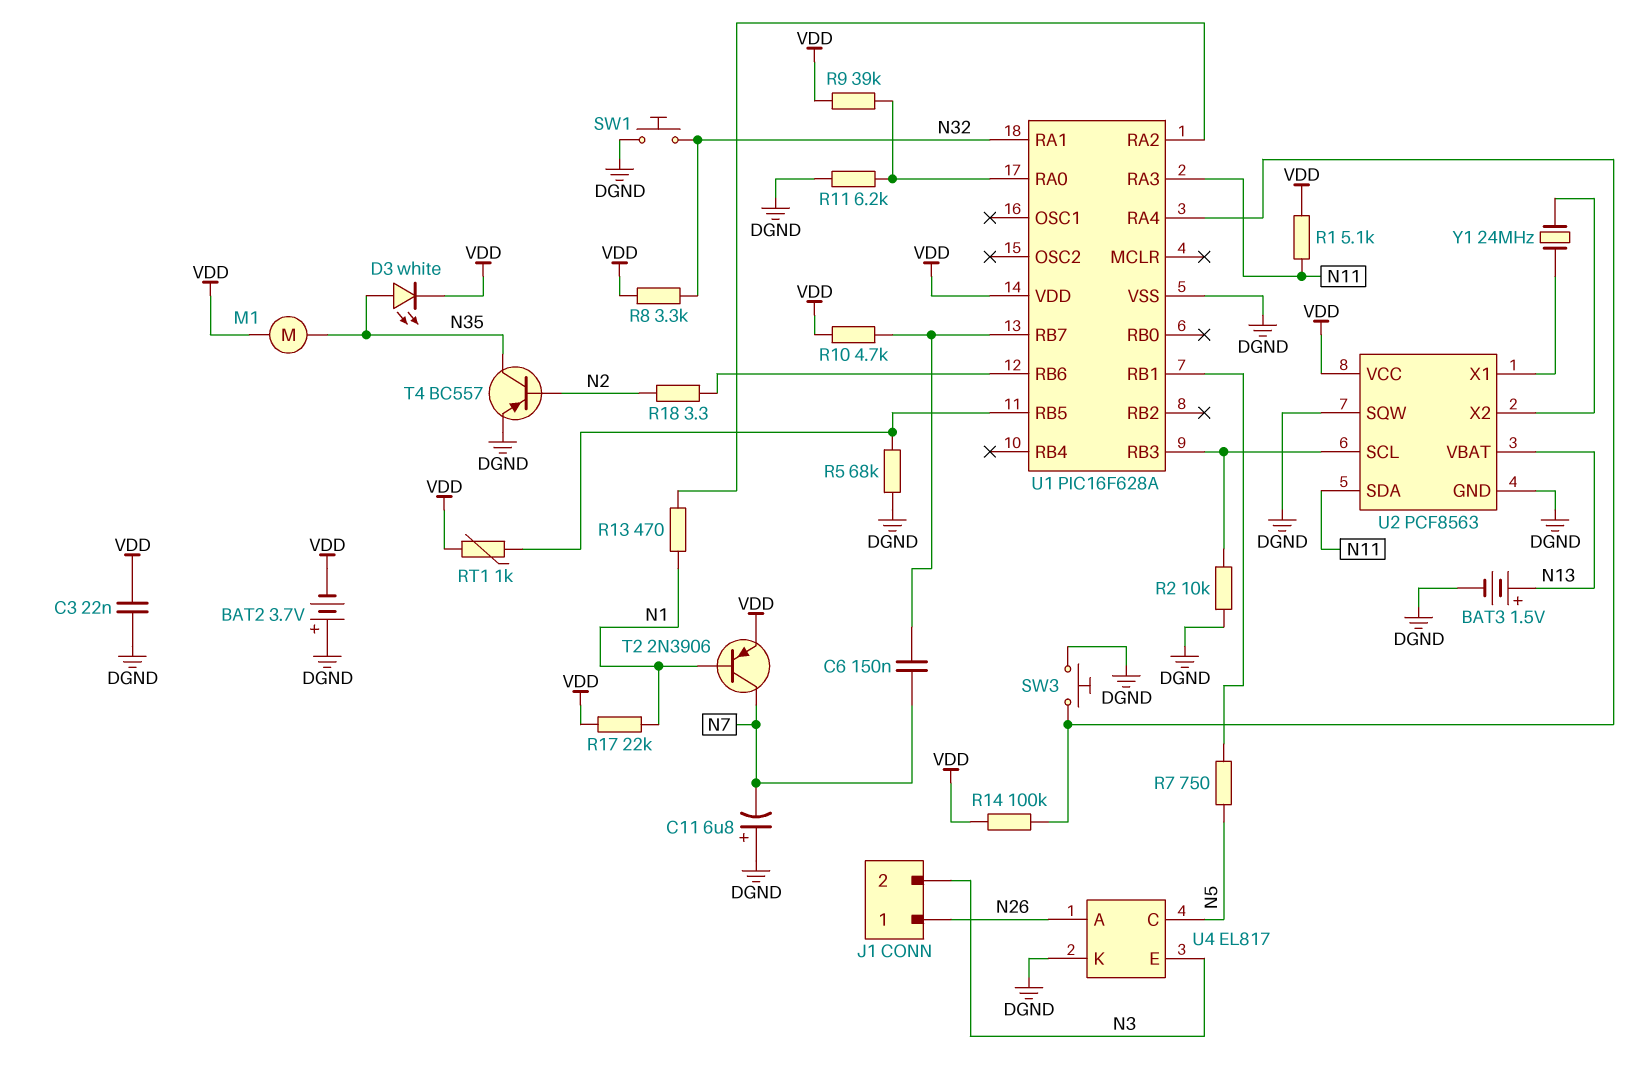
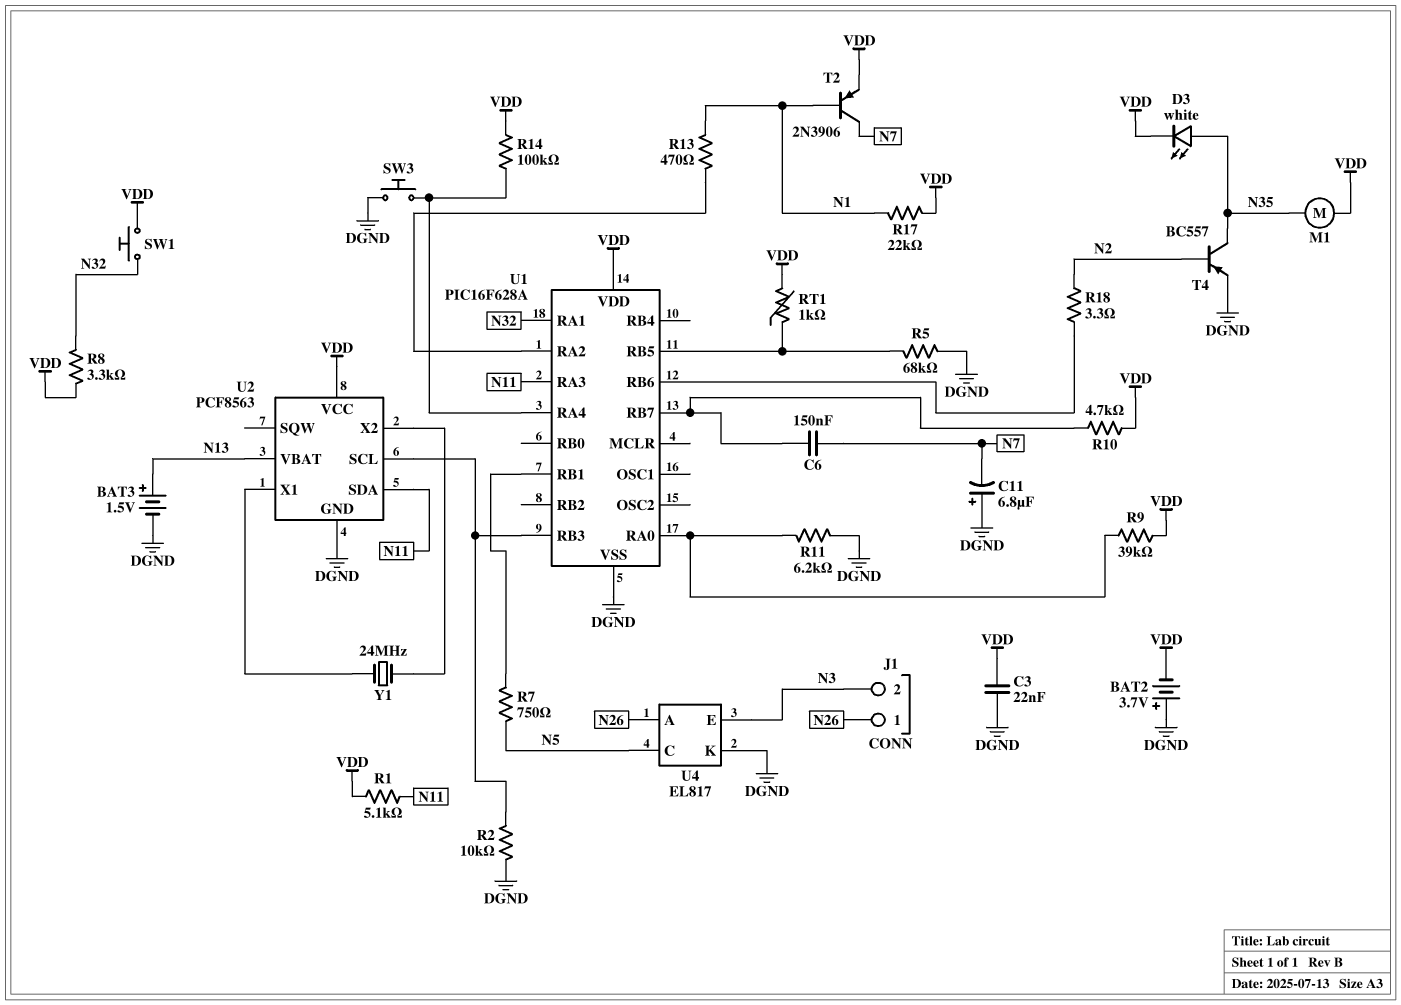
SW1: button (DGND, N32) -> button (N32, VDD)
U2 pin SQW: DGND -> none

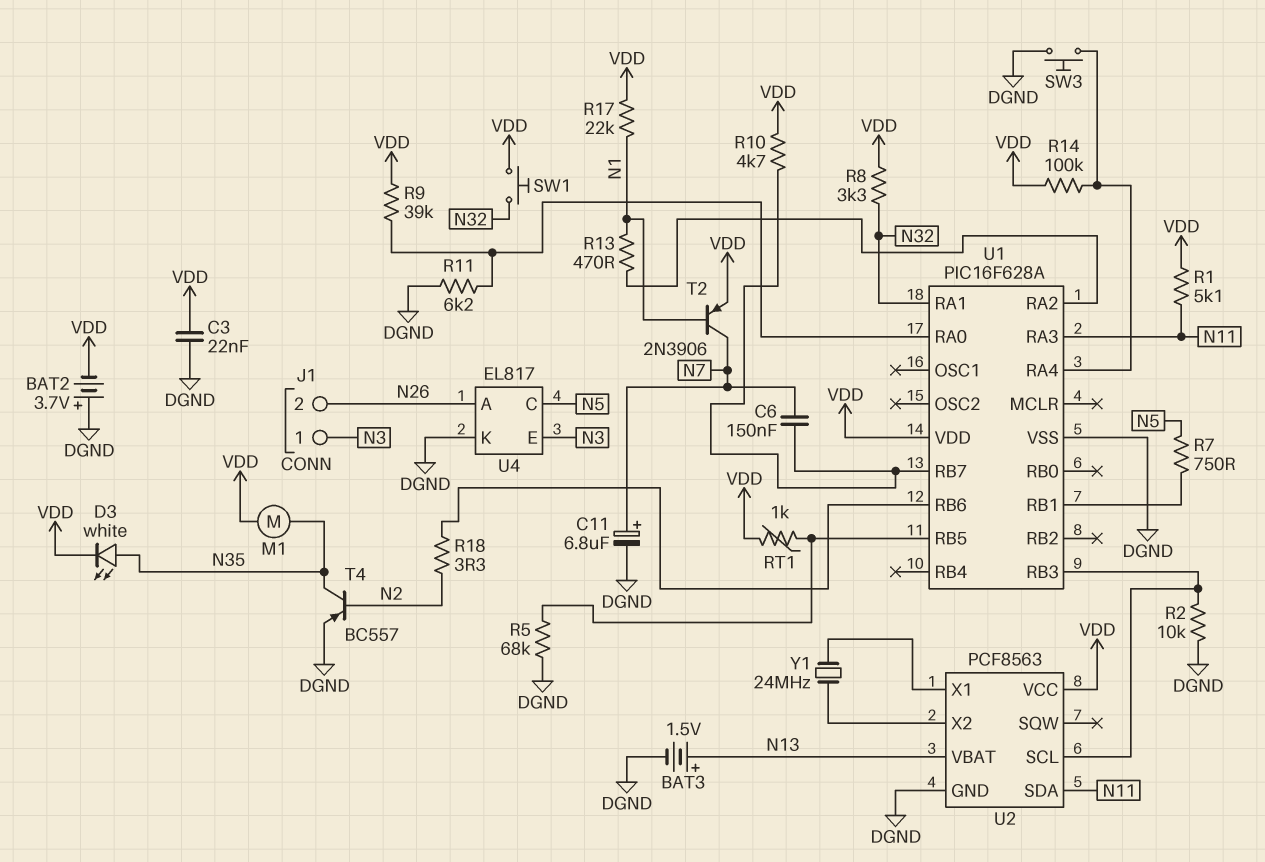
C11: 6.8uF (plus DGND, minus N7) -> 6.8uF (plus N7, minus DGND)
J1 pin 1: N26 -> N3
J1 pin 2: N3 -> N26

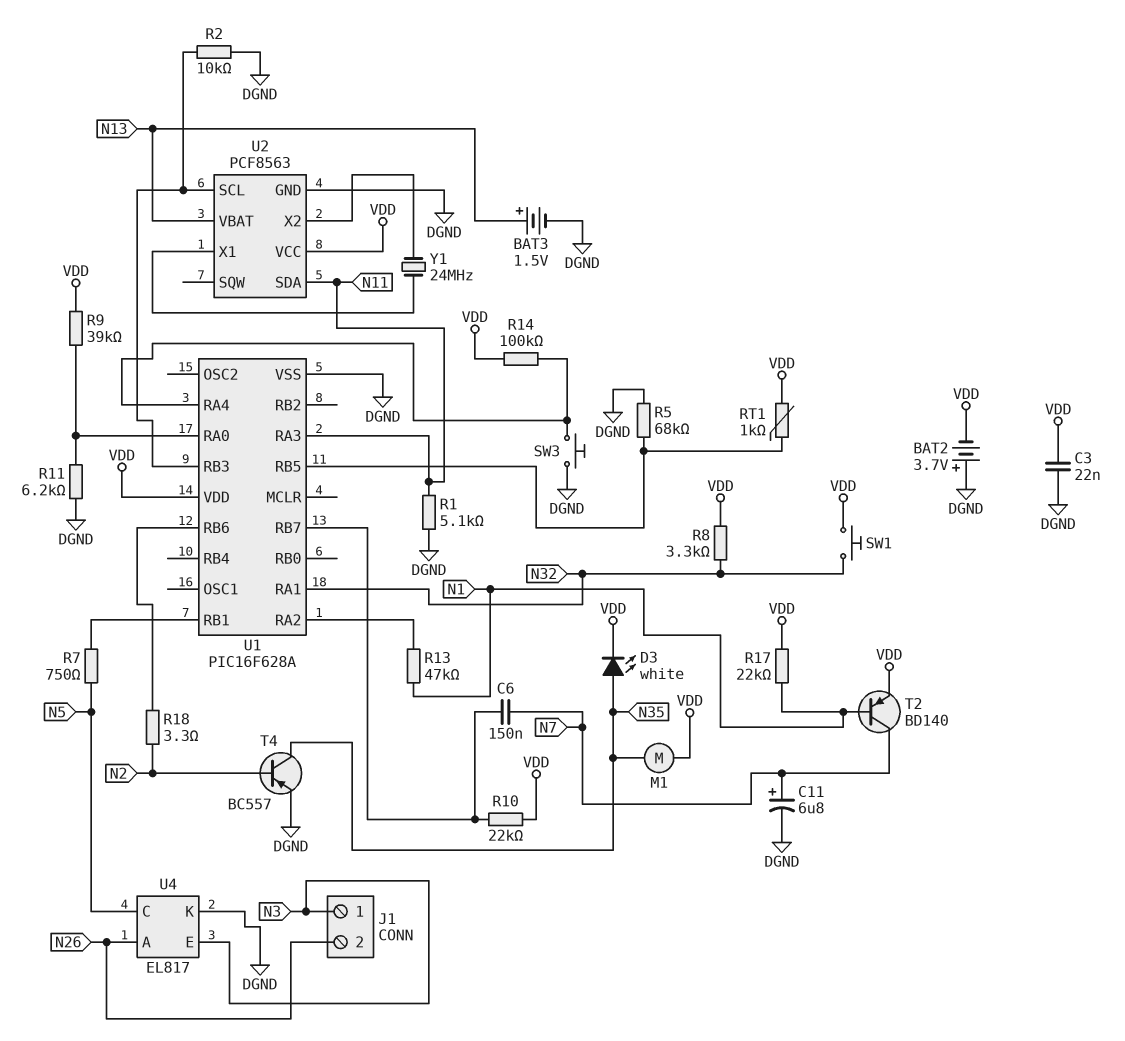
R1: 5.1k (N11, VDD) -> 5.1k (DGND, N11)
R10: 4.7k (U1/RB7, VDD) -> 22k (U1/RB7, VDD)
R13: 470 (N1, U1/RA2) -> 47k (N1, U1/RA2)
T2: PNP 2N3906 (B N1, C N7, E VDD) -> PNP BD140 (B N1, C N7, E VDD)

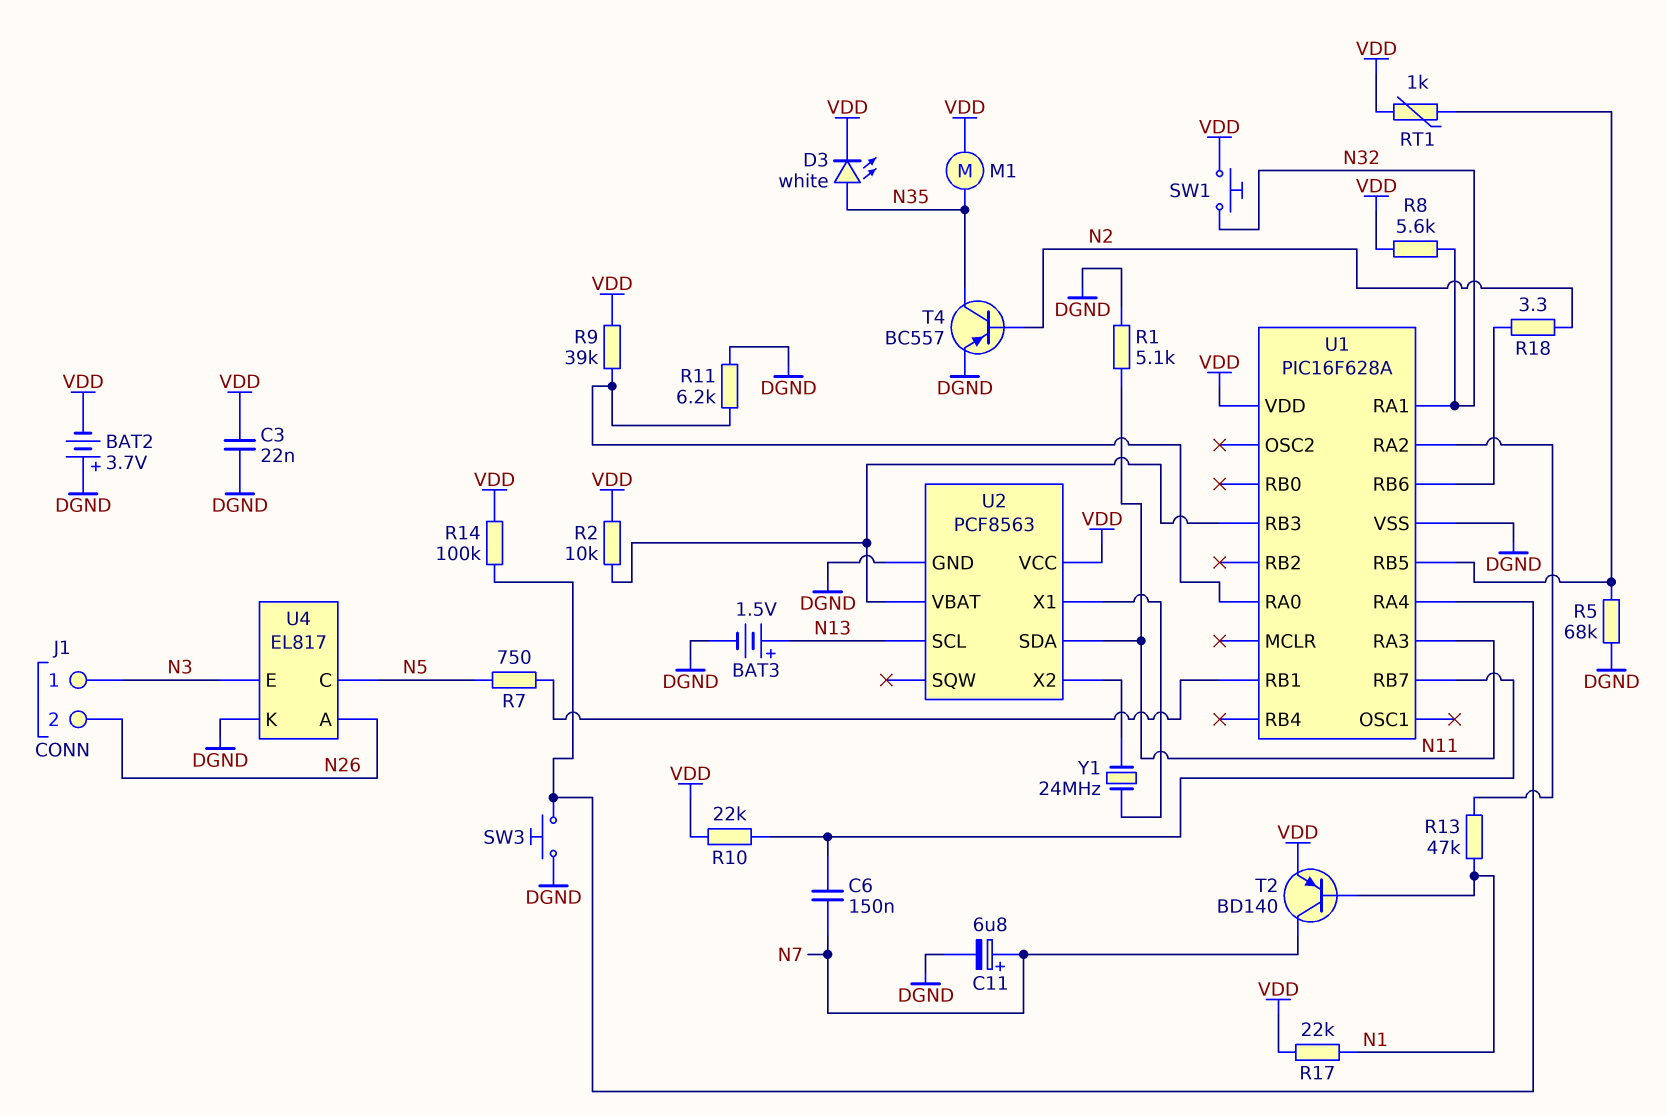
R2: 10k (DGND, U1/RB3) -> 10k (U1/RB3, VDD)
R8: 3.3k (N32, VDD) -> 5.6k (N32, VDD)
U2 pin SCL: U1/RB3 -> N13
U2 pin VBAT: N13 -> U1/RB3

